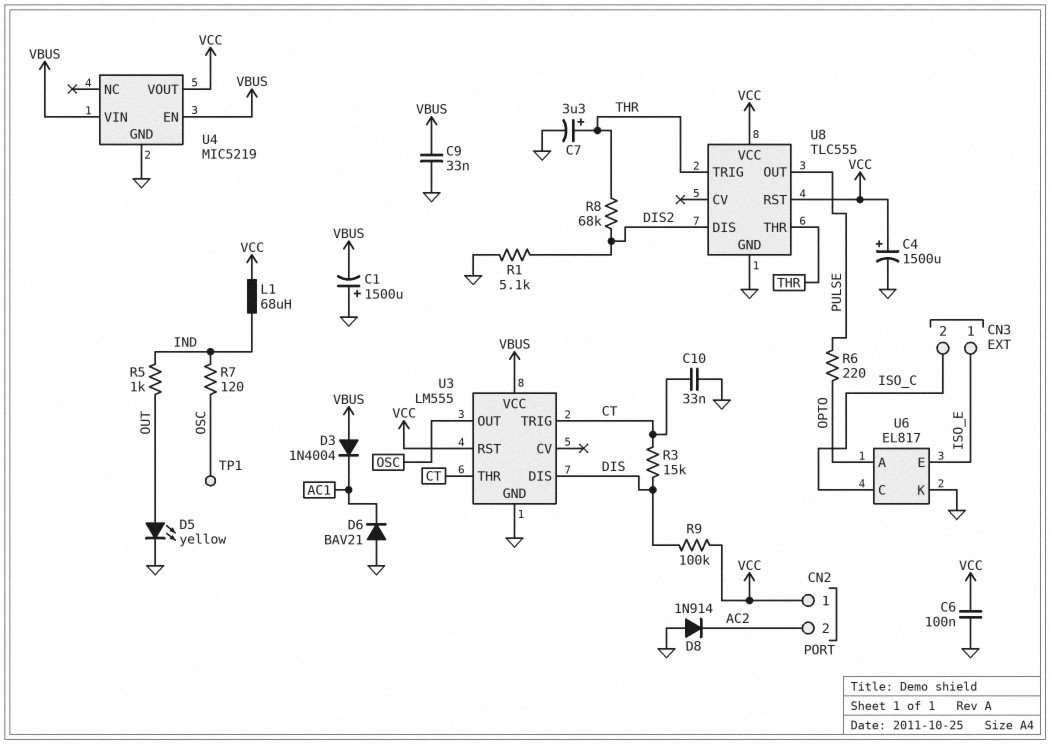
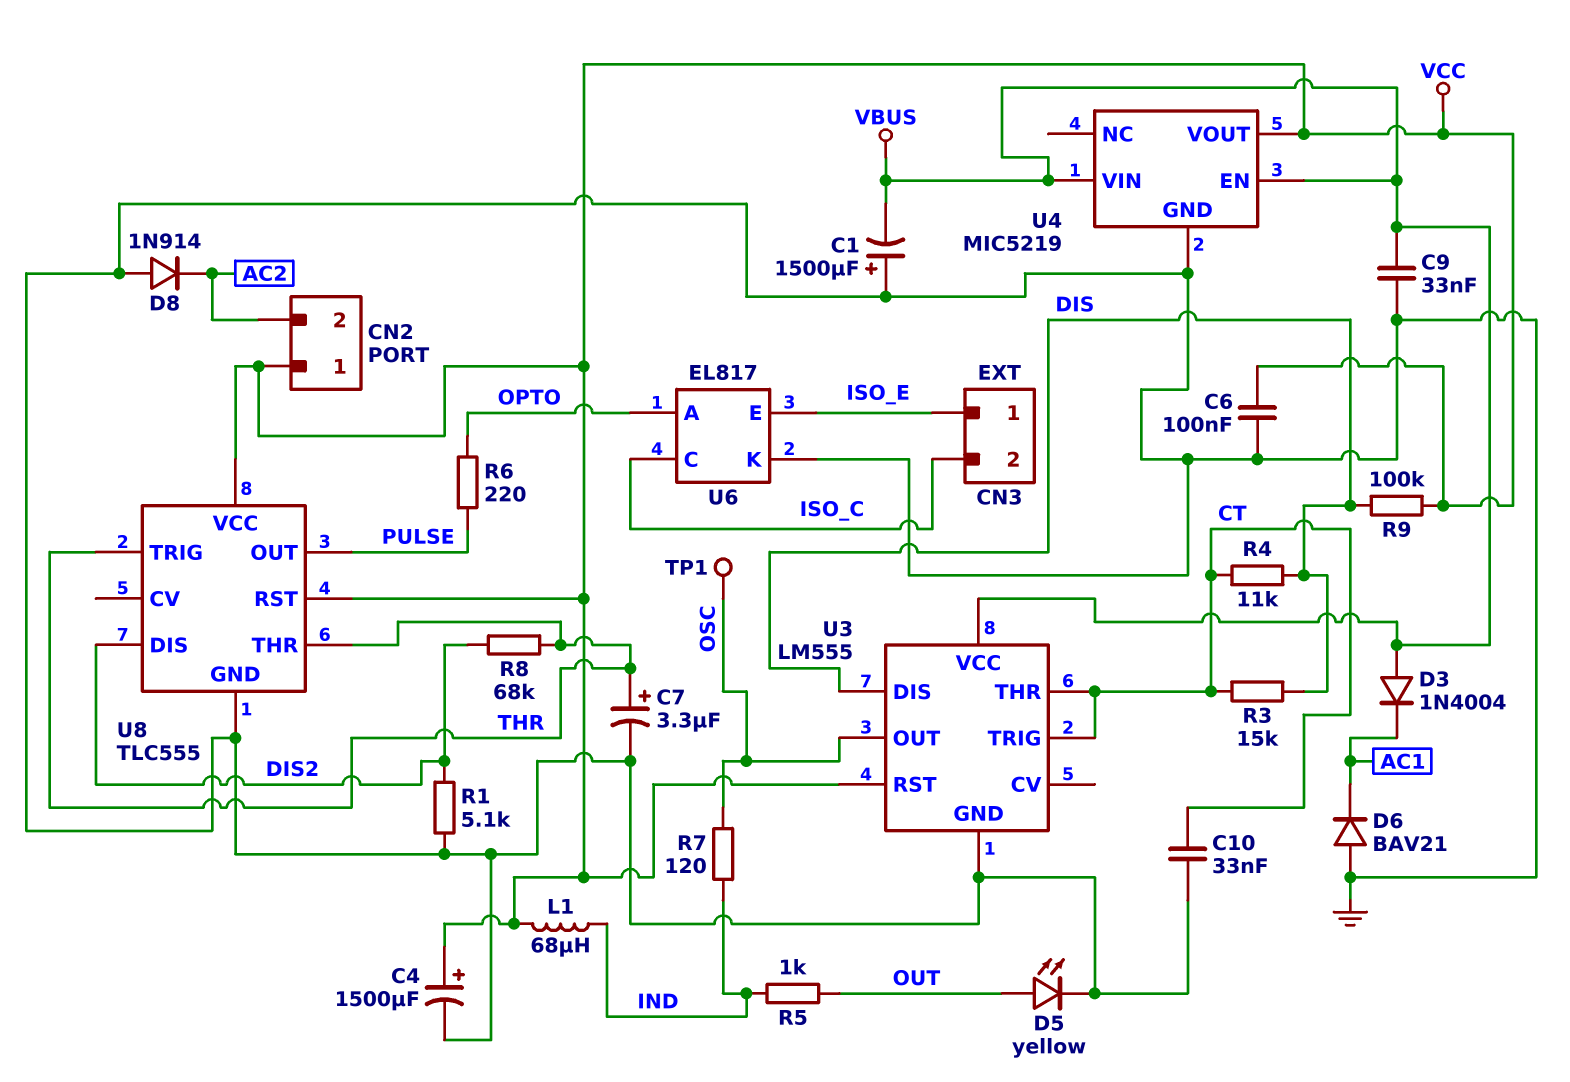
R4: none -> 11k (CT, DIS)

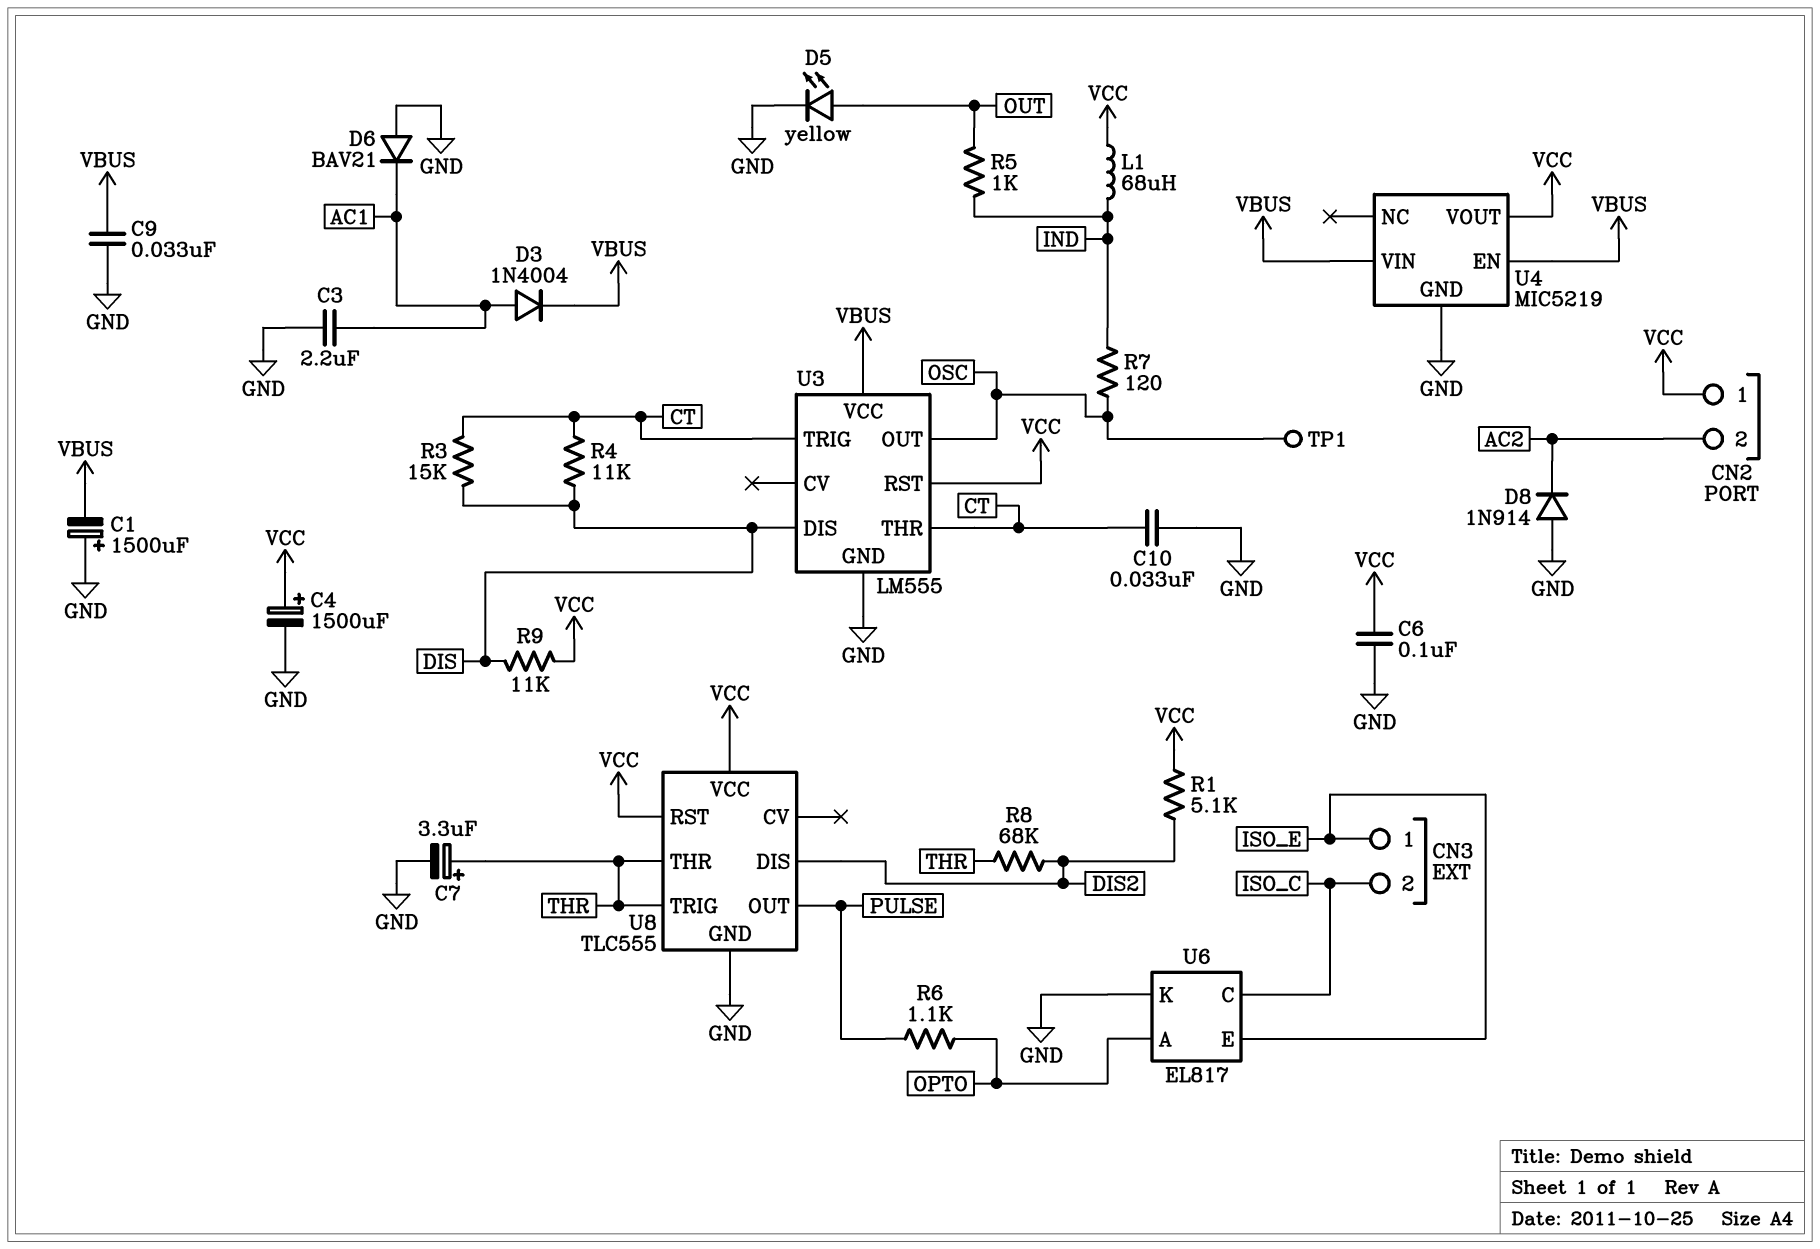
C3: none -> 2.2uF (AC1, GND)
D3: diode 1N4004 (A VBUS, K AC1) -> diode 1N4004 (A AC1, K VBUS)
R1: 5.1k (DIS2, GND) -> 5.1k (DIS2, VCC)
R6: 220 (OPTO, PULSE) -> 1.1k (OPTO, PULSE)
R9: 100k (DIS, VCC) -> 11k (DIS, VCC)

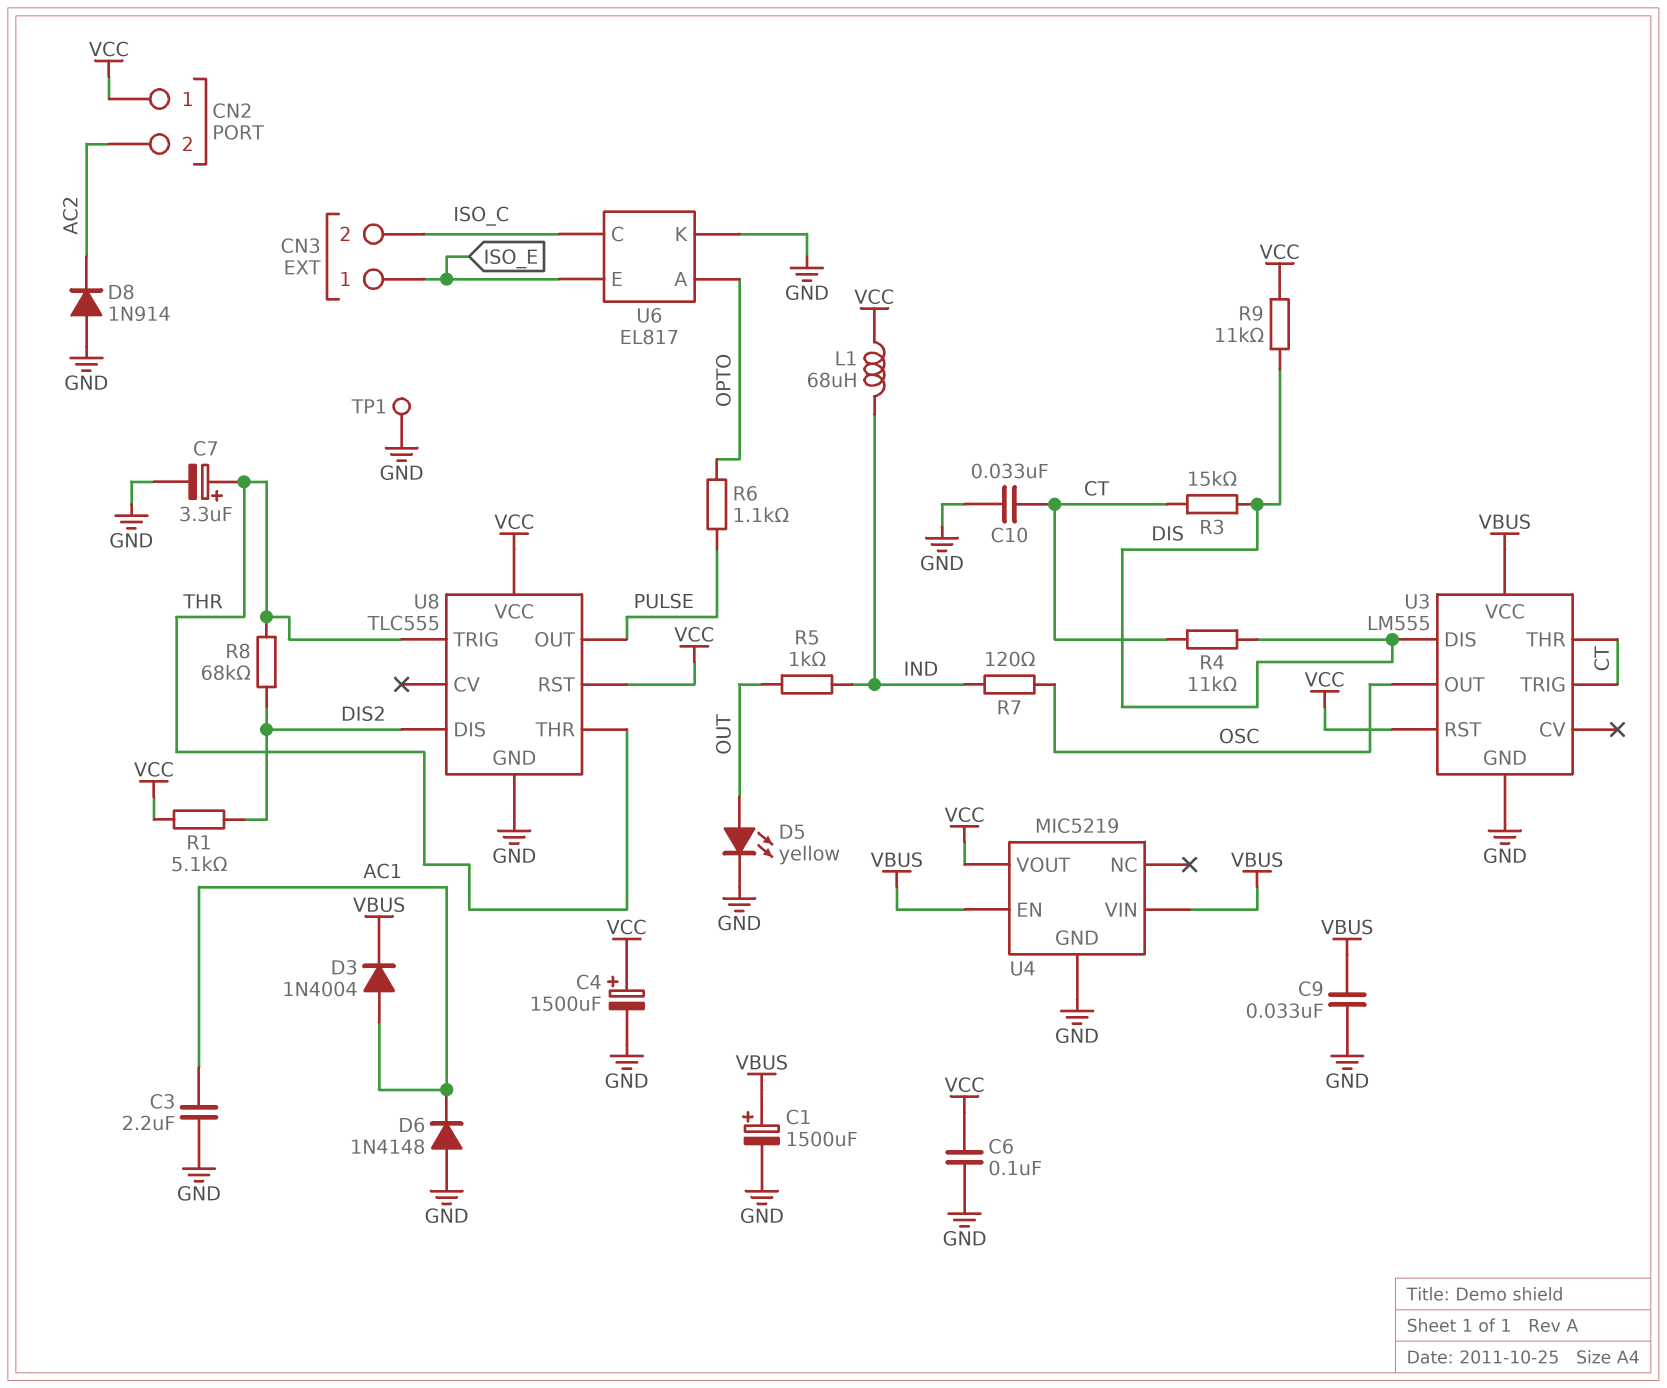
C1: 1500uF (plus GND, minus VBUS) -> 1500uF (plus VBUS, minus GND)
D6: diode BAV21 (A GND, K AC1) -> diode 1N4148 (A GND, K AC1)
TP1: test point (OSC) -> test point (GND)

